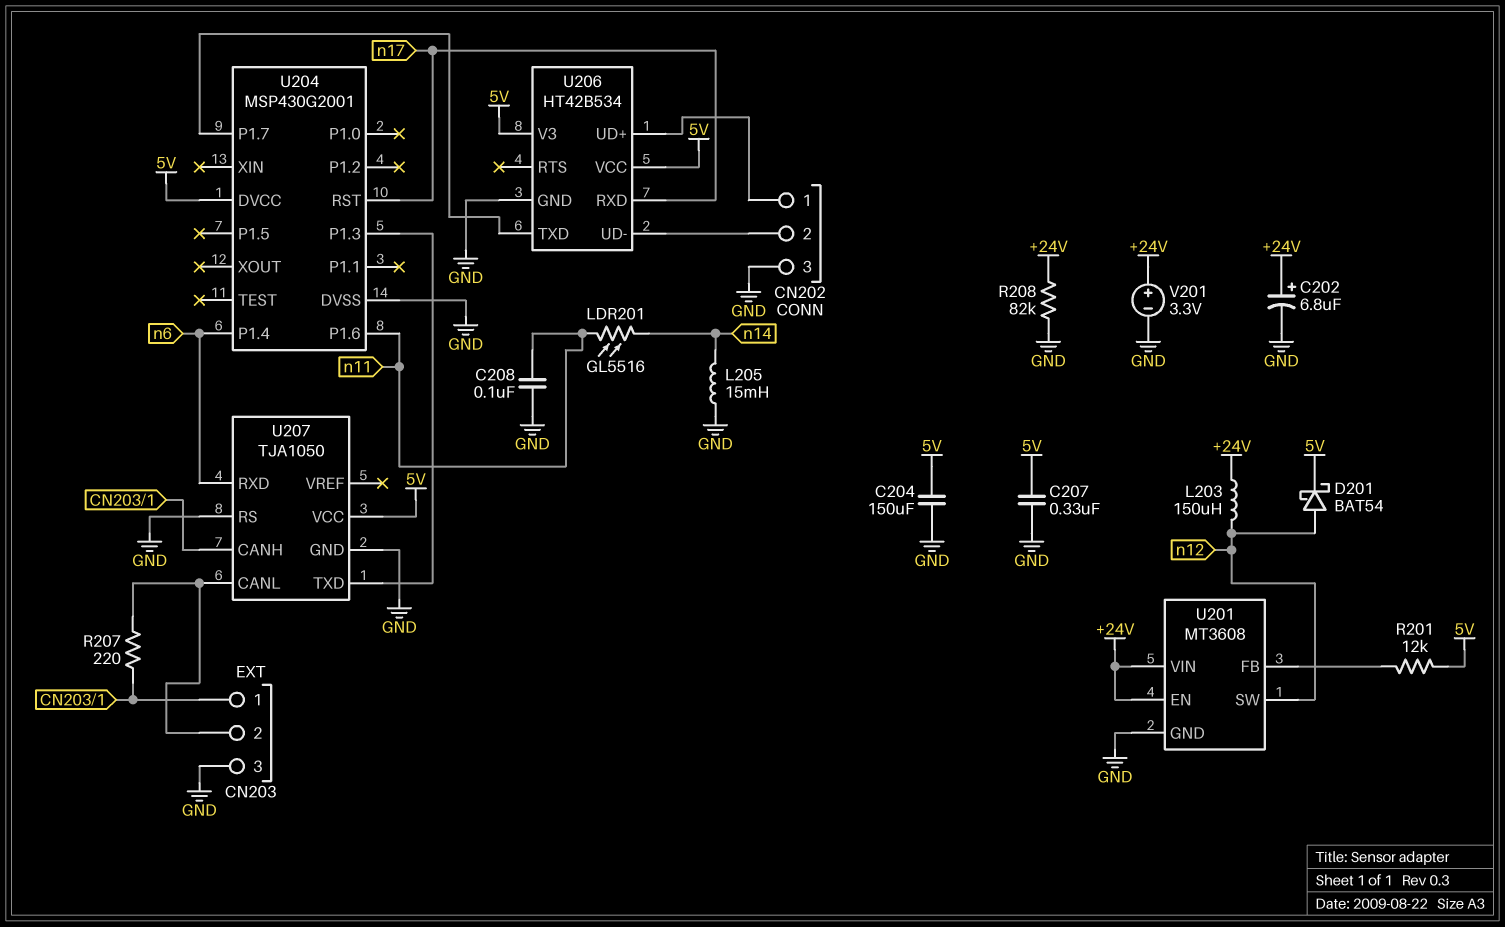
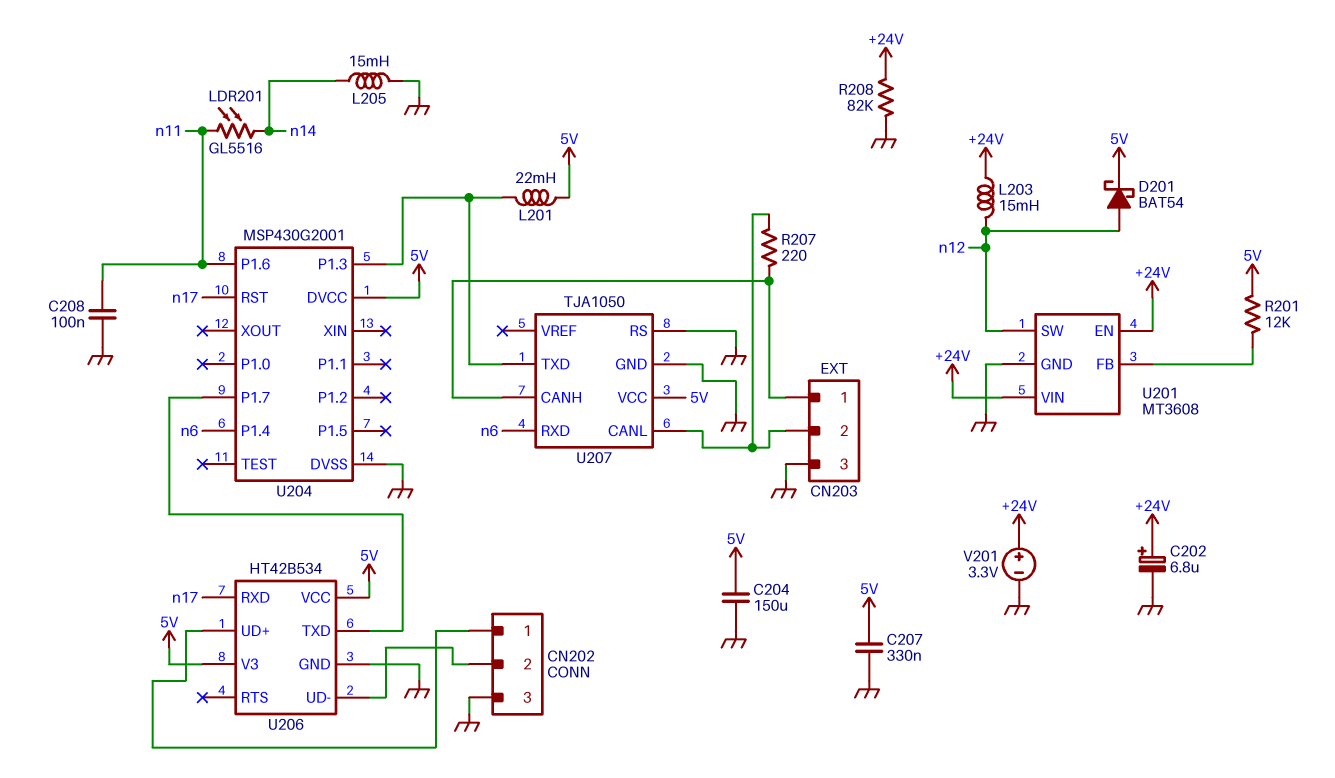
L201: none -> 22mH (5V, U204/P1.3)
L203: 150uH (+24V, n12) -> 15mH (+24V, n12)

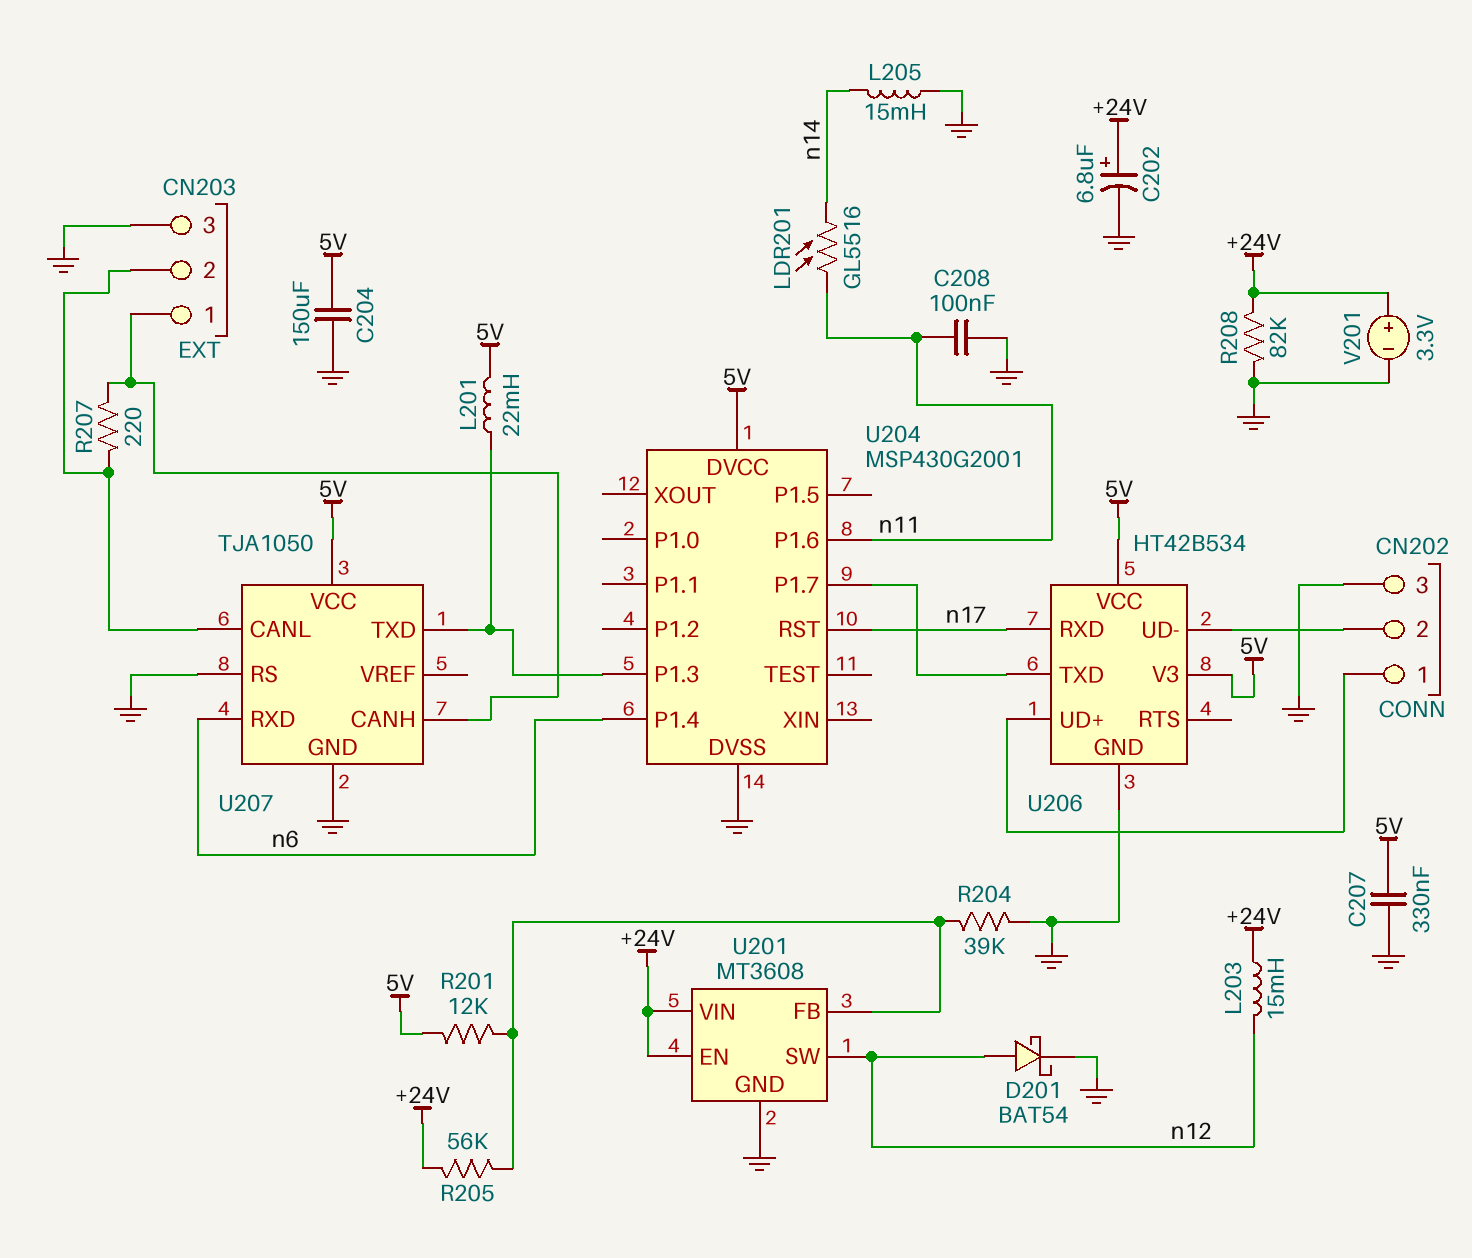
D201: schottky BAT54 (A n12, K 5V) -> schottky BAT54 (A n12, K GND)
R204: none -> 39k (GND, U201/FB)
R205: none -> 56k (+24V, U201/FB)

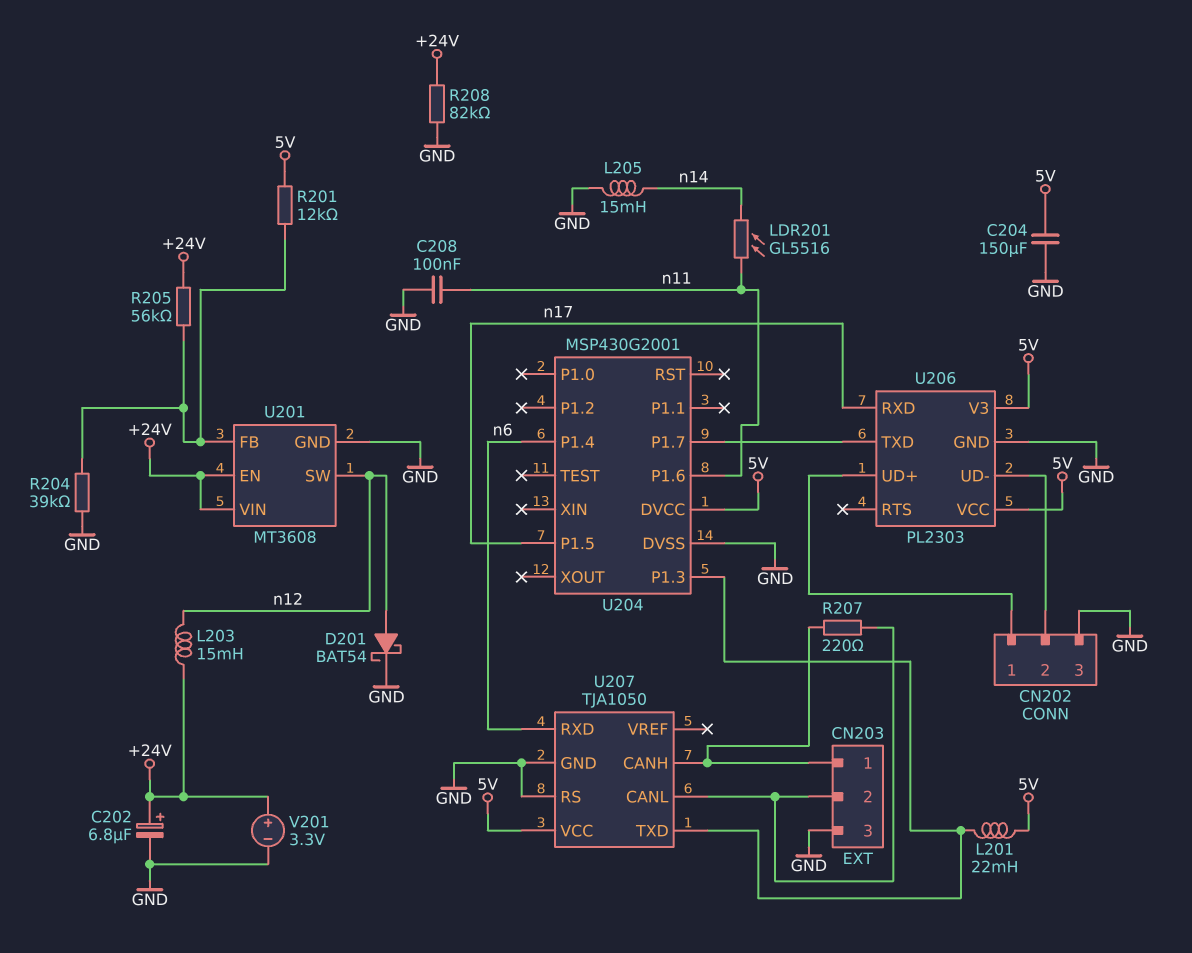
C207: 330nF (5V, GND) -> none
U204 pin P1.5: none -> n17
U204 pin RST: n17 -> none
U206: HT42B534 -> PL2303

